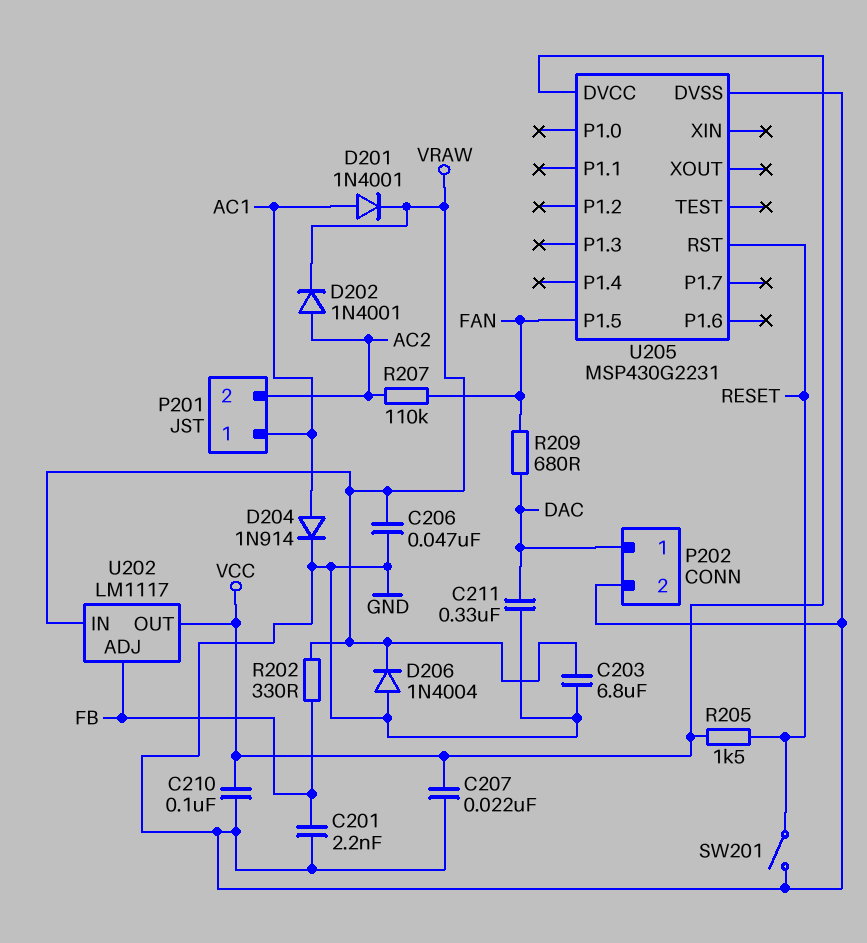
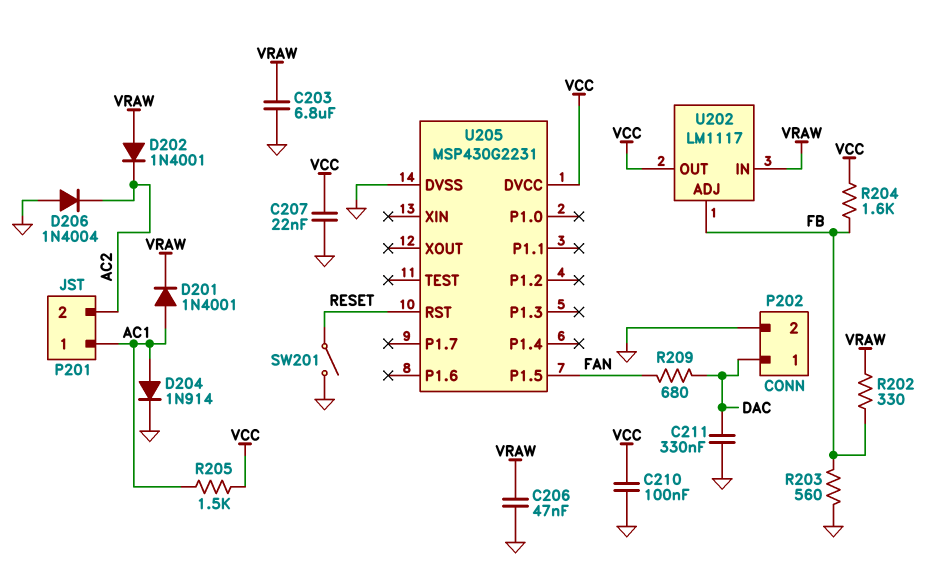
C201: 2.2nF (FB, GND) -> none
D202: diode 1N4001 (A AC2, K VRAW) -> diode 1N4001 (A VRAW, K AC2)
D206: diode 1N4004 (A GND, K VRAW) -> diode 1N4004 (A GND, K AC2)
R203: none -> 560 (FB, GND)
R204: none -> 1.6k (FB, VCC)
R205: 1.5k (RESET, VCC) -> 1.5k (AC1, VCC)
R207: 110k (AC2, FAN) -> none

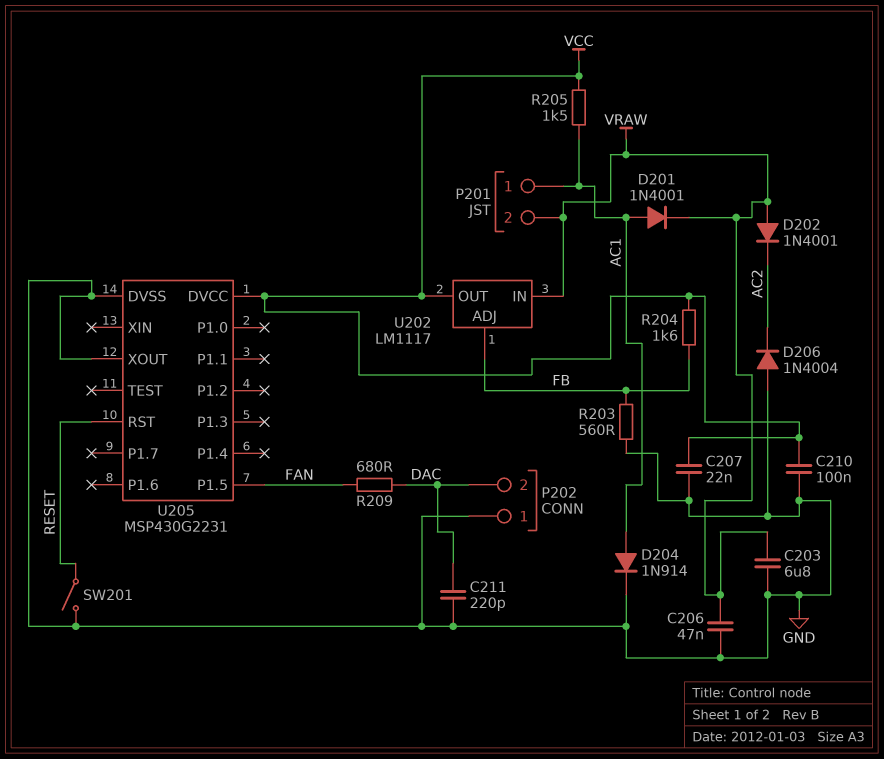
C211: 330nF (DAC, GND) -> 220pF (DAC, GND)
P201 pin 2: AC2 -> VRAW
P202 pin 1: DAC -> GND
P202 pin 2: GND -> DAC
R202: 330 (FB, VRAW) -> none
U205 pin XOUT: none -> GND

